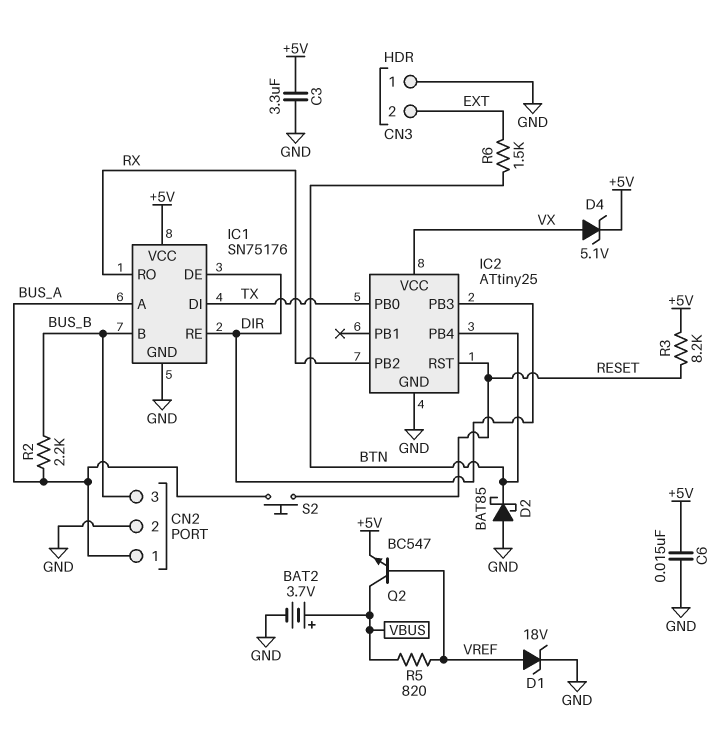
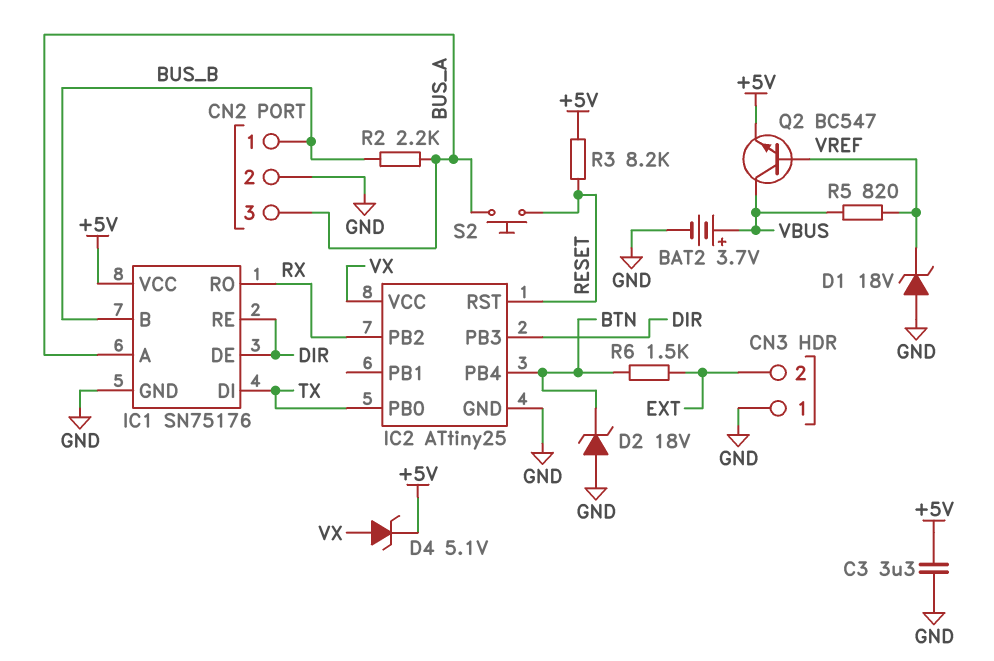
C6: 15nF (+5V, GND) -> none
CN2 pin 1: BUS_A -> BUS_B
CN2 pin 3: BUS_B -> BUS_A
D1: zener 18V (A VREF, K GND) -> zener 18V (A GND, K VREF)
D2: schottky BAT85 (A GND, K BTN) -> zener 18V (A GND, K BTN)

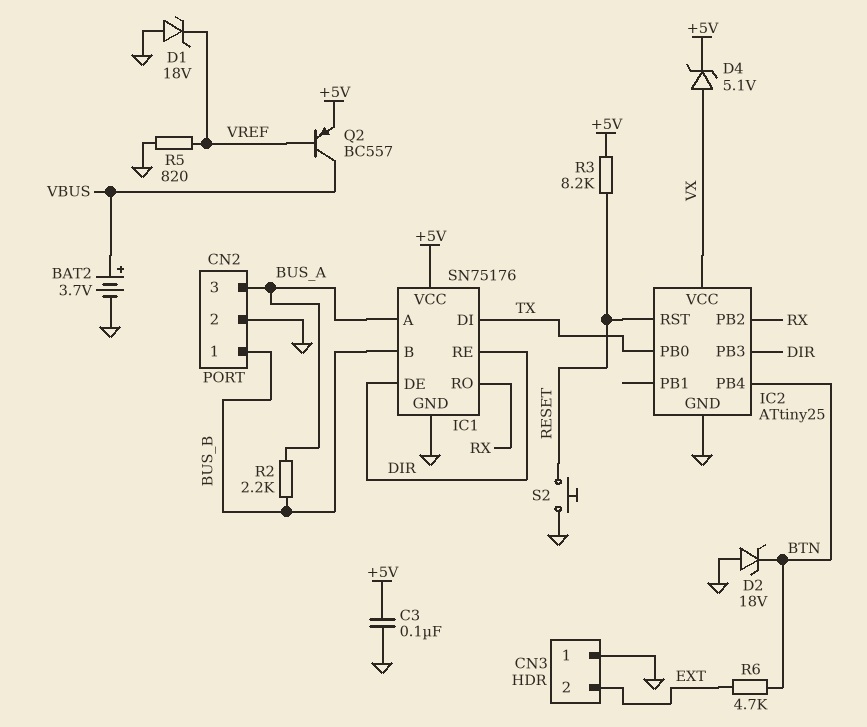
C3: 3.3uF (+5V, GND) -> 100nF (+5V, GND)
Q2: NPN BC547 (B VREF, C VBUS, E +5V) -> PNP BC557 (B VREF, C VBUS, E +5V)
R5: 820 (VBUS, VREF) -> 820 (GND, VREF)
R6: 1.5k (BTN, EXT) -> 4.7k (BTN, EXT)
S2: button (BUS_A, RESET) -> button (GND, RESET)

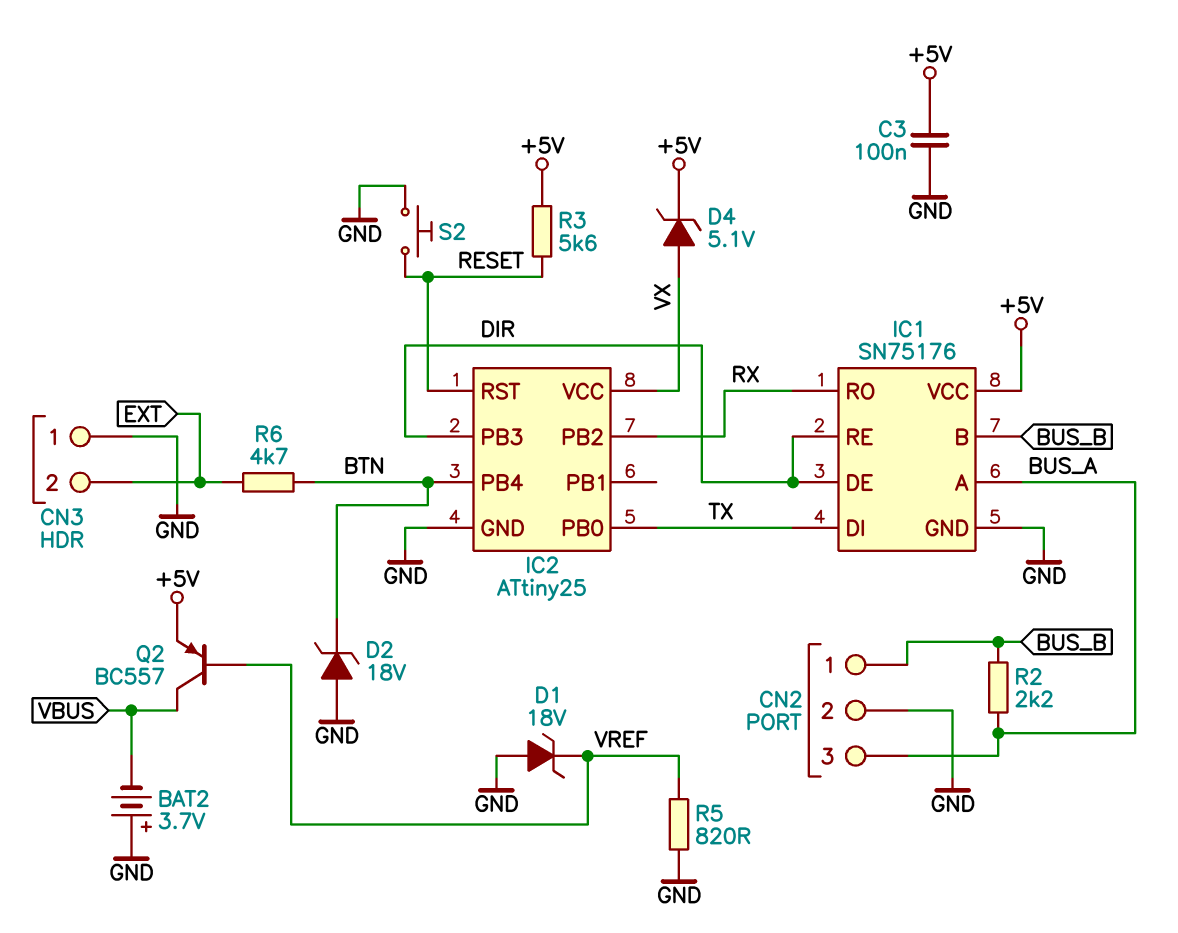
BAT2: 3.7V (plus VBUS, minus GND) -> 3.7V (plus GND, minus VBUS)
R3: 8.2k (+5V, RESET) -> 5.6k (+5V, RESET)

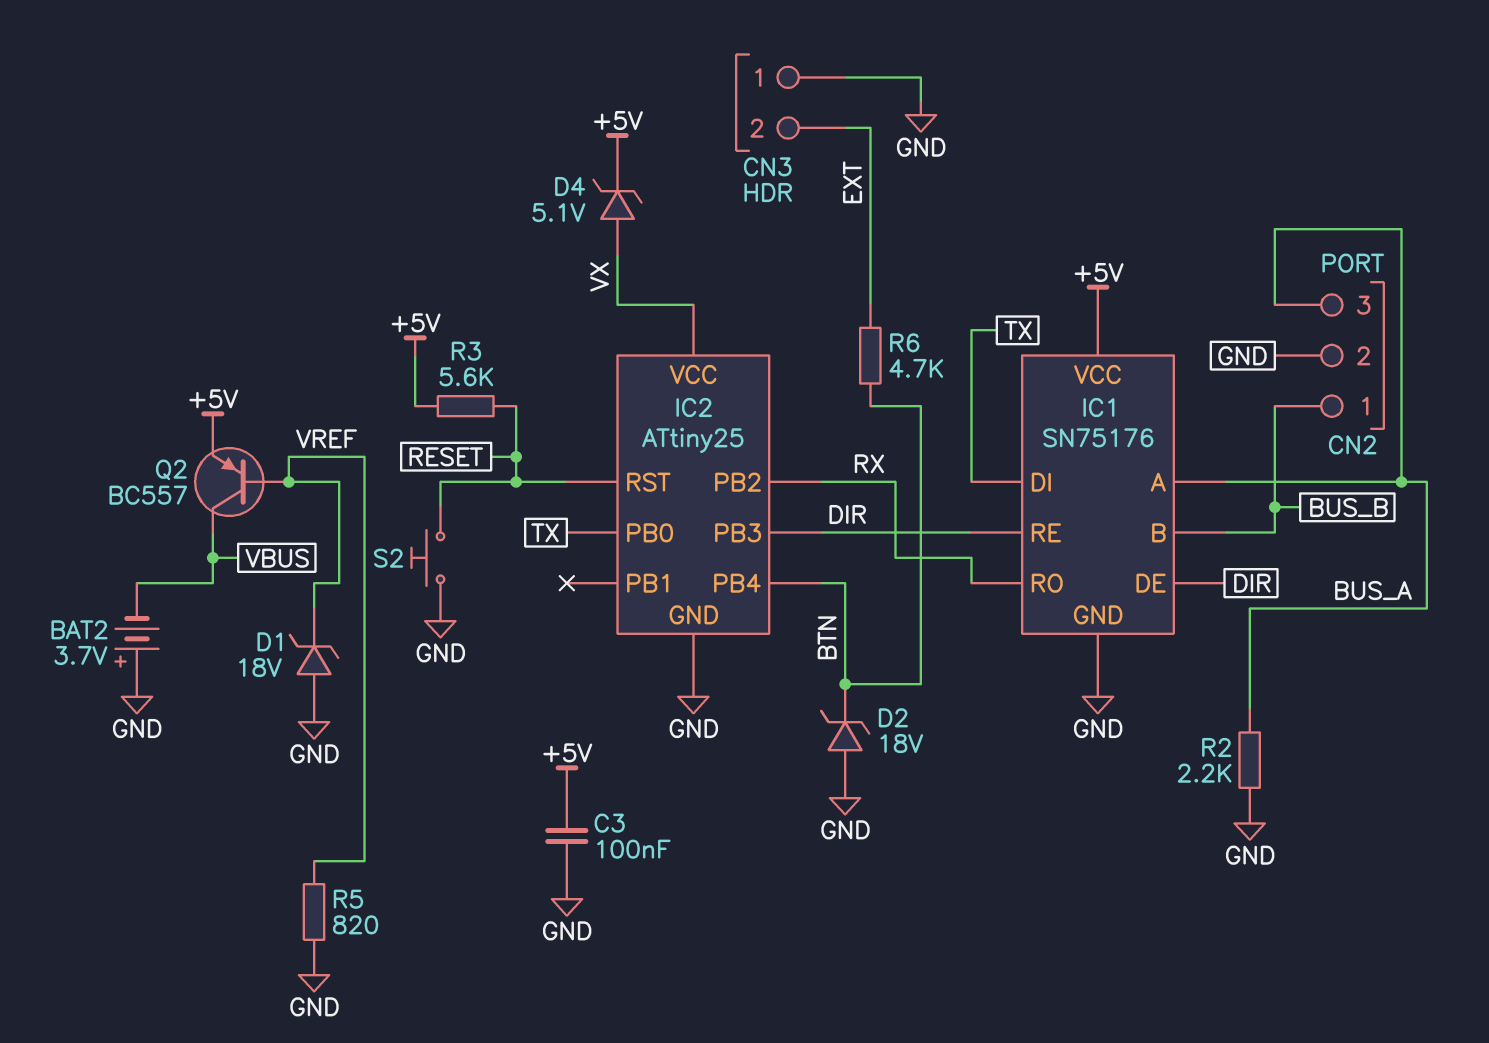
R2: 2.2k (BUS_A, BUS_B) -> 2.2k (BUS_A, GND)

